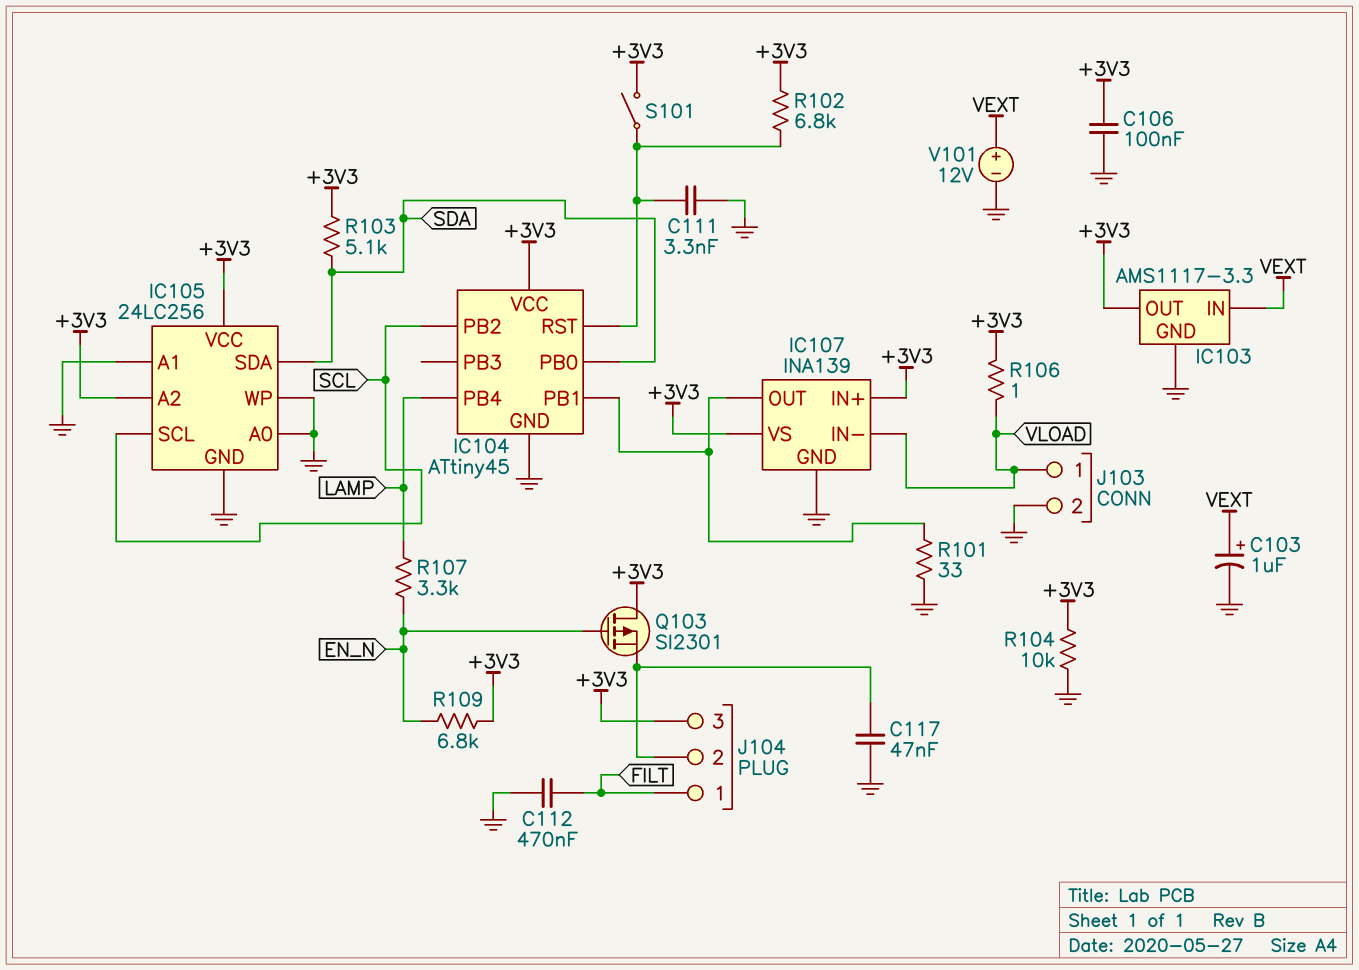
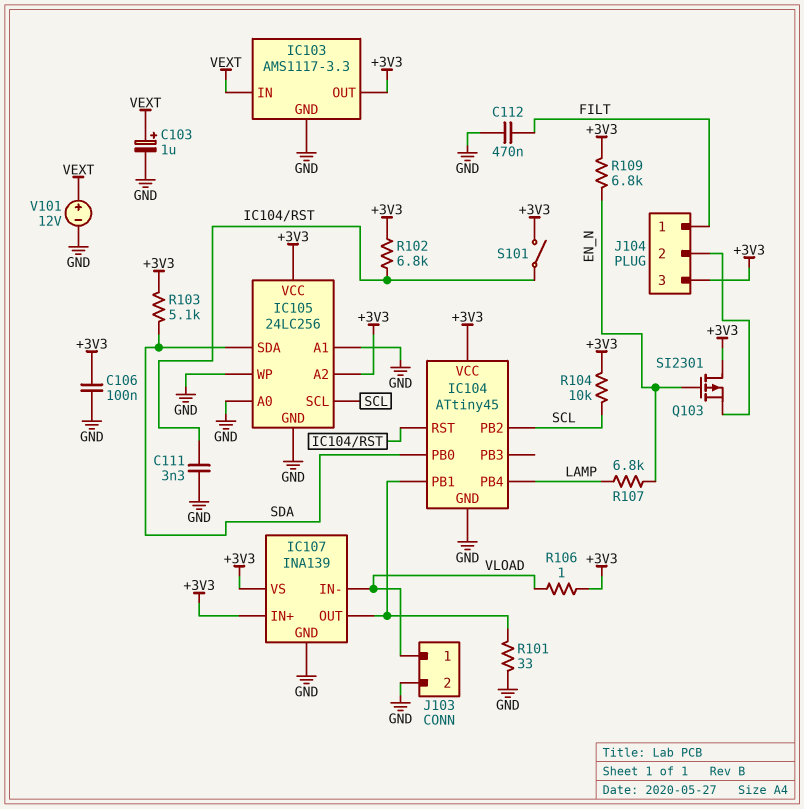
C117: 47nF (GND, J104/2) -> none
R104: 10k (+3V3, GND) -> 10k (+3V3, SCL)
R107: 3.3k (EN_N, LAMP) -> 6.8k (EN_N, LAMP)

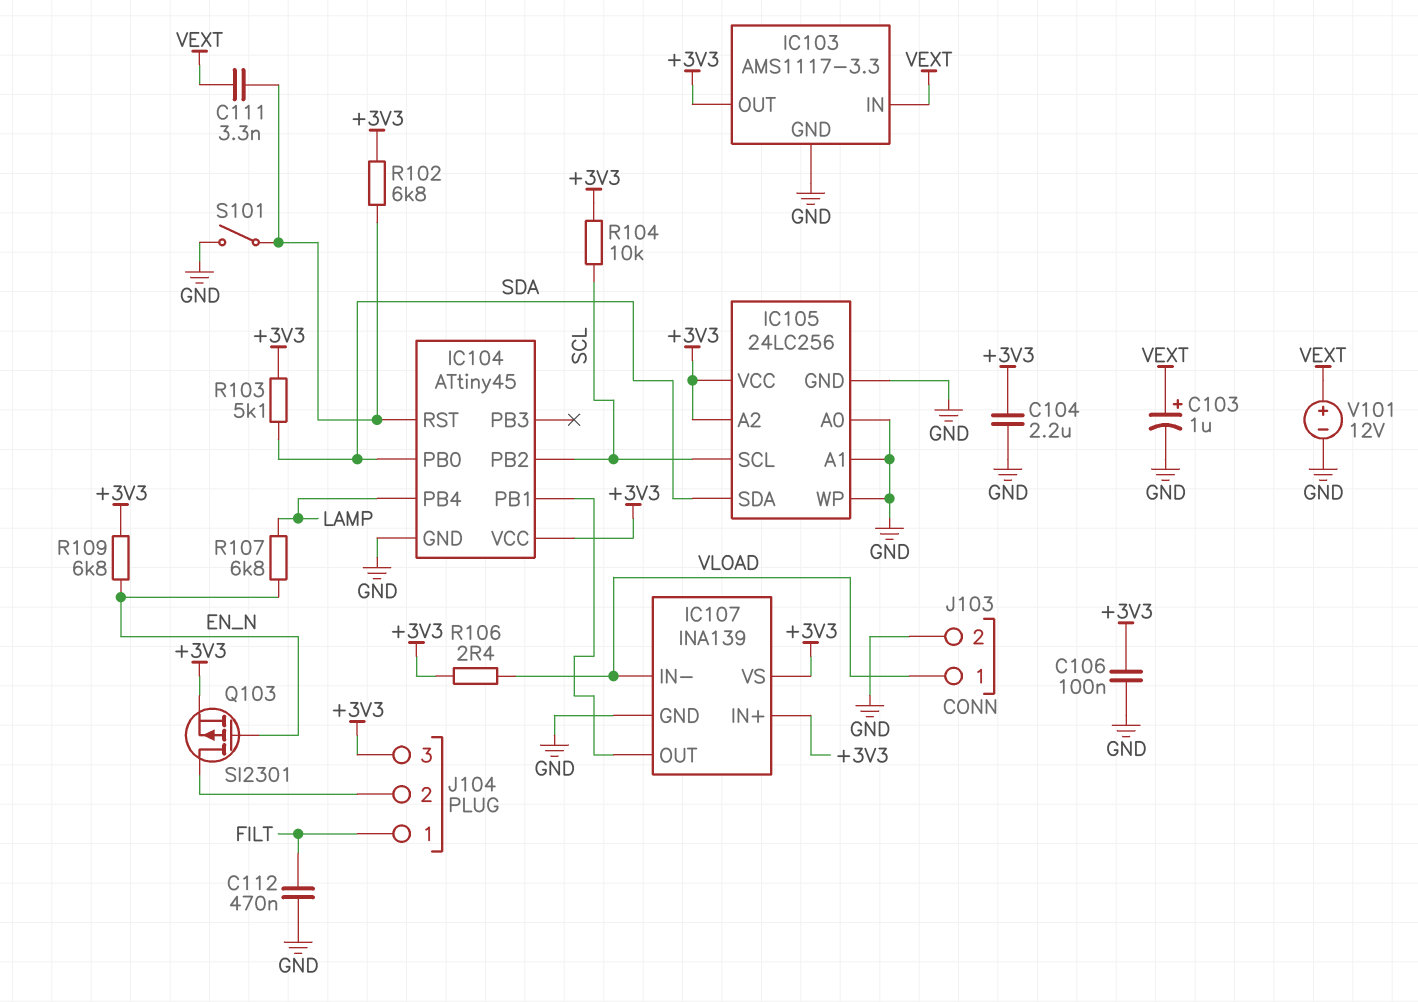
C104: none -> 2.2uF (+3V3, GND)
C111: 3.3nF (GND, IC104/RST) -> 3.3nF (IC104/RST, VEXT)
Q103: PMOS SI2301 (G EN_N, D +3V3, S J104/2) -> PMOS SI2301 (G EN_N, D J104/2, S +3V3)
R101: 33 (GND, IC104/PB1) -> none
R106: 1 (+3V3, VLOAD) -> 2.4 (+3V3, VLOAD)
S101: switch (+3V3, IC104/RST) -> switch (GND, IC104/RST)

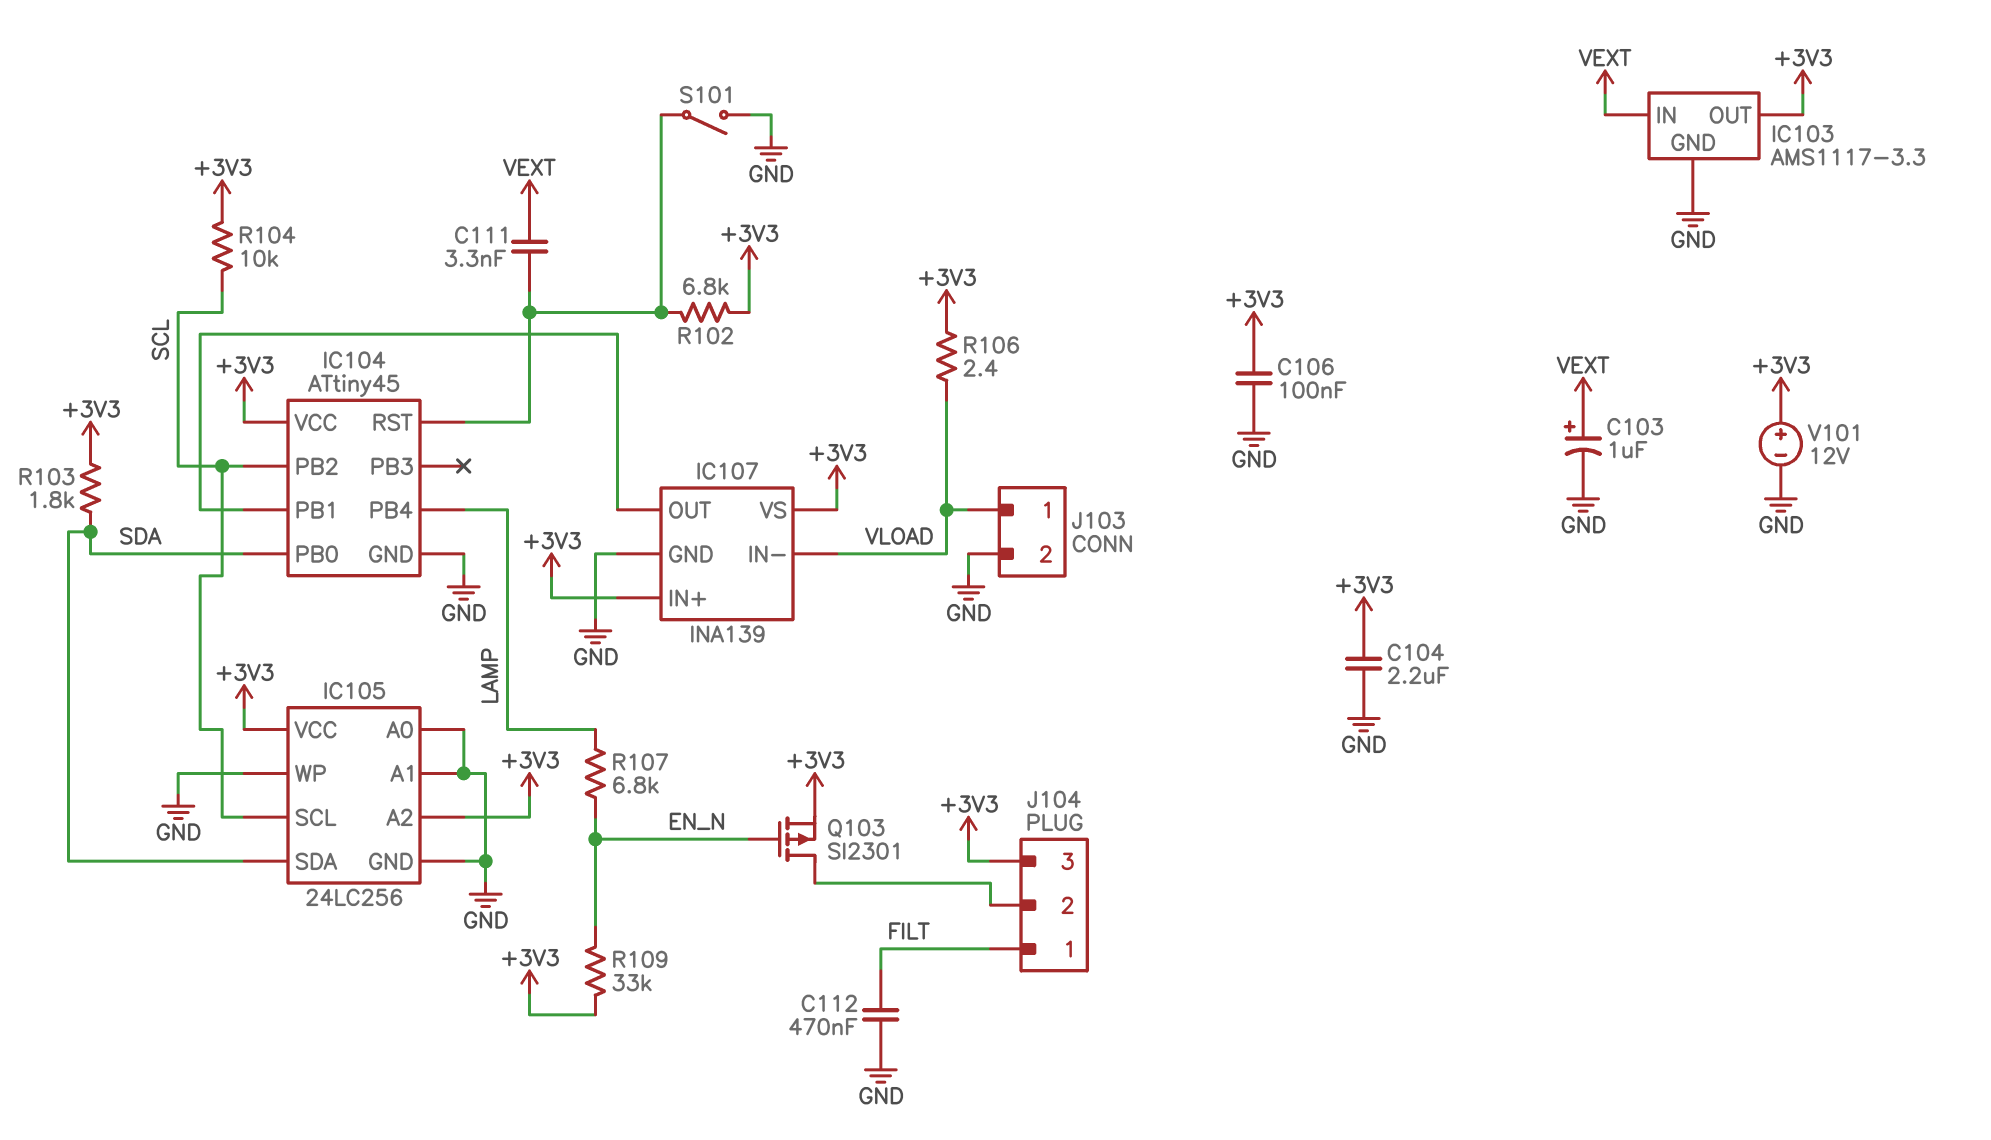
R103: 5.1k (+3V3, SDA) -> 1.8k (+3V3, SDA)
R109: 6.8k (+3V3, EN_N) -> 33k (+3V3, EN_N)
V101: 12V (plus VEXT, minus GND) -> 12V (plus +3V3, minus GND)

